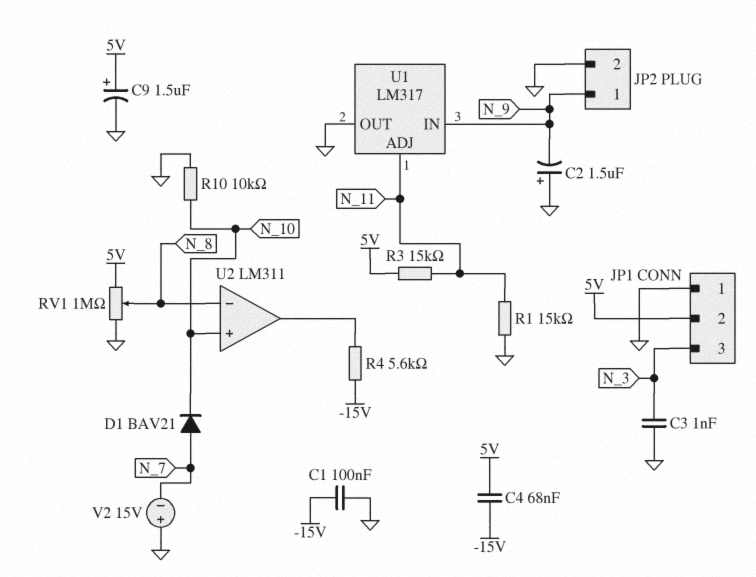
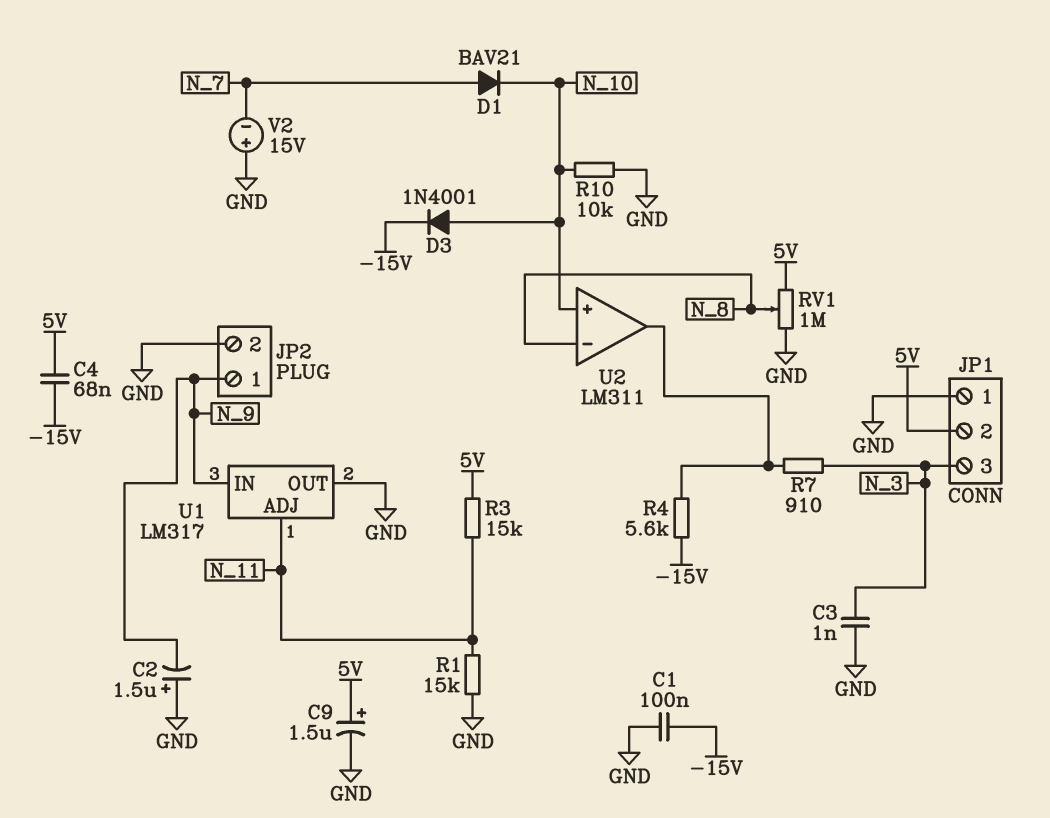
D3: none -> diode 1N4001 (A N_10, K -15V)
R7: none -> 910 (N_3, U2/out)

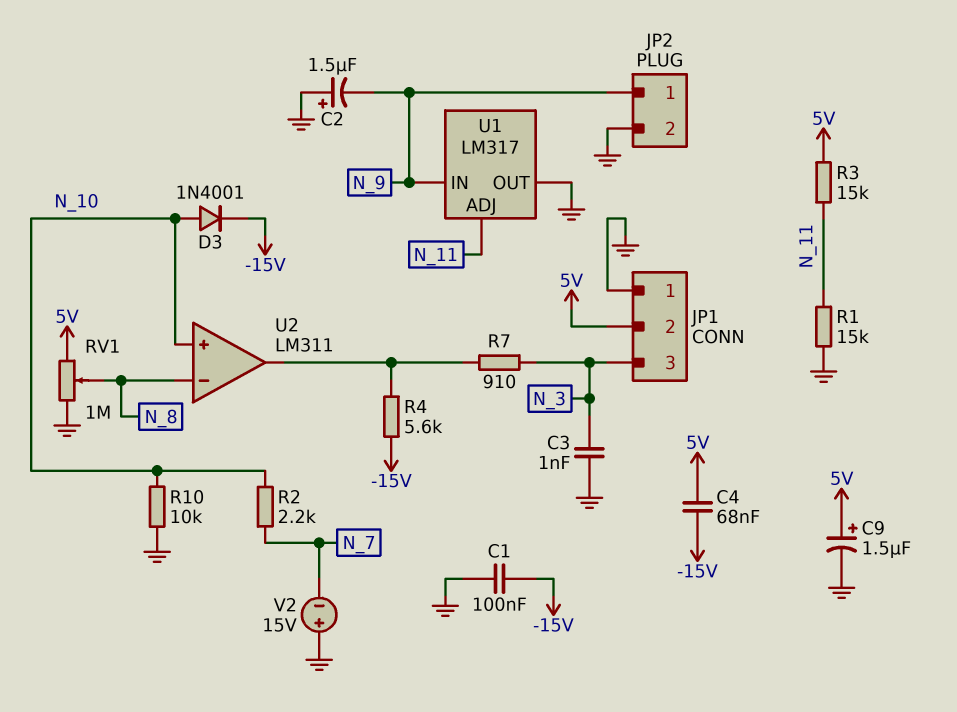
D1: diode BAV21 (A N_7, K N_10) -> none
R2: none -> 2.2k (N_7, N_10)

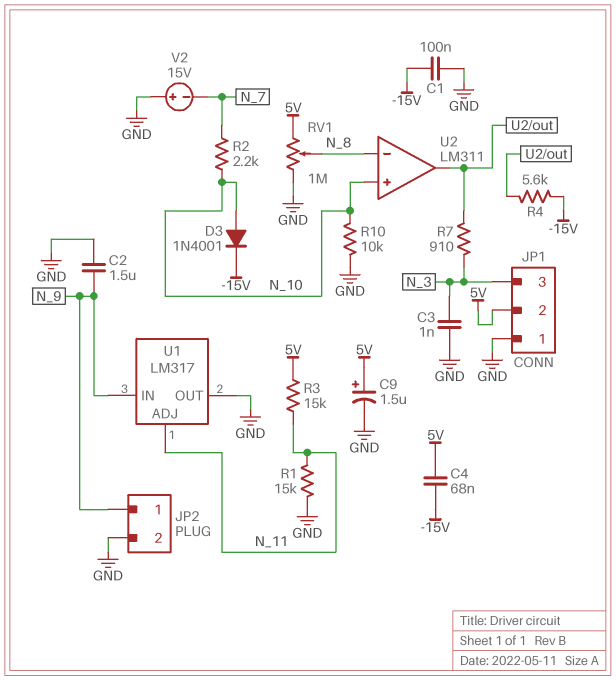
C2: 1.5uF (plus GND, minus N_9) -> 1.5uF (GND, N_9)

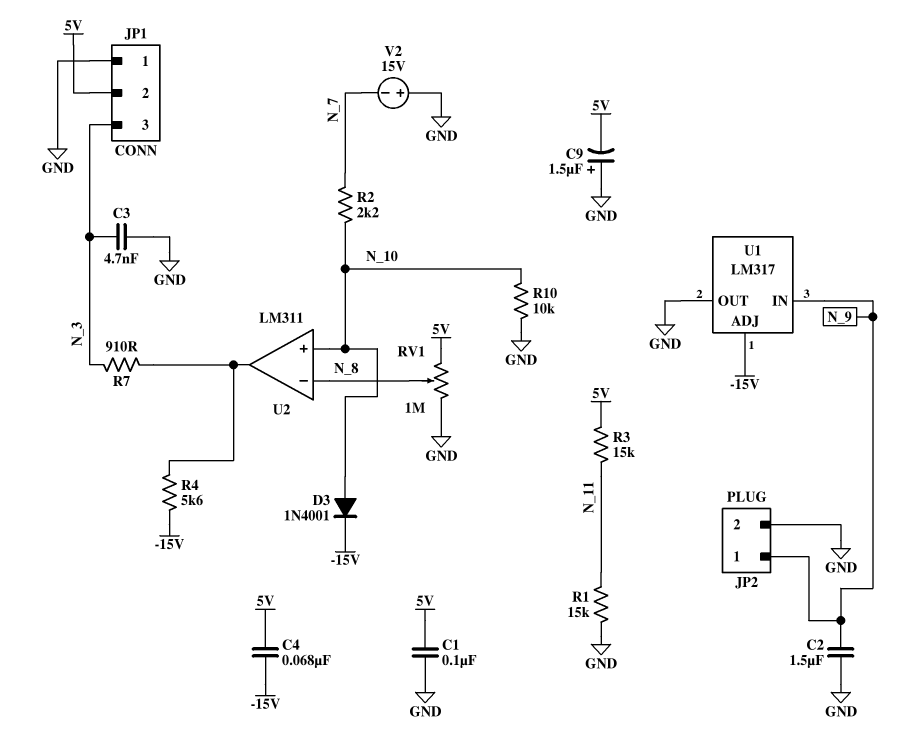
C1: 100nF (-15V, GND) -> 100nF (5V, GND)
C3: 1nF (GND, N_3) -> 4.7nF (GND, N_3)
C9: 1.5uF (plus 5V, minus GND) -> 1.5uF (plus GND, minus 5V)
U1 pin ADJ: N_11 -> -15V

